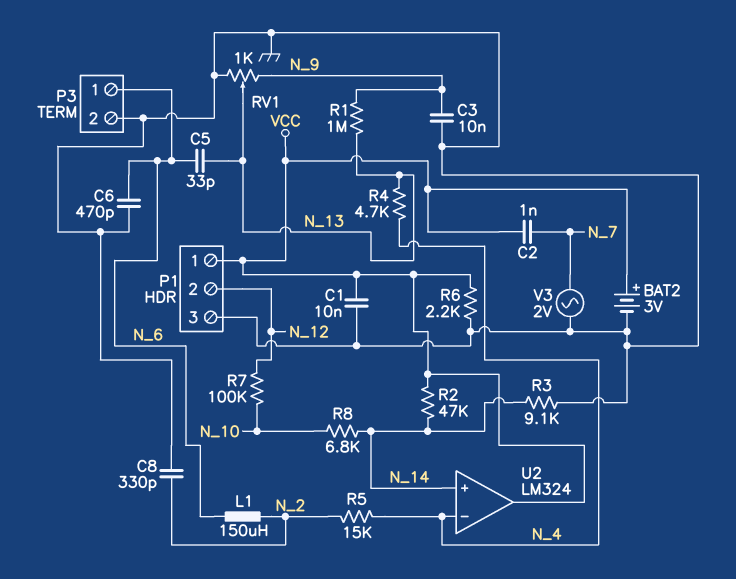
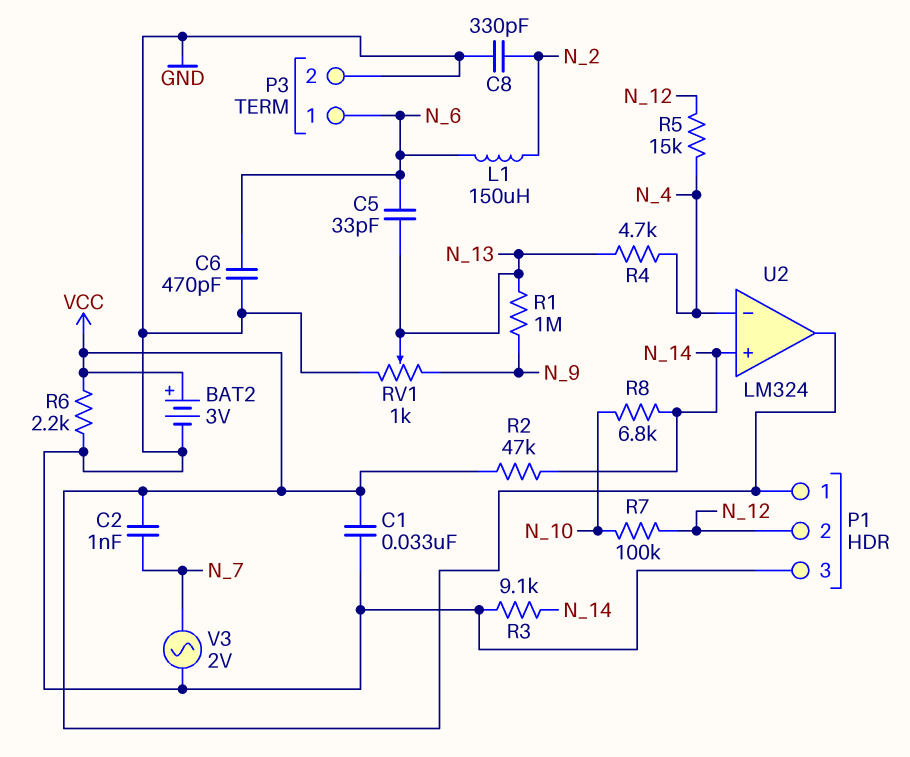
C1: 10nF (GND, VCC) -> 33nF (GND, VCC)
C3: 10nF (GND, N_9) -> none
R5: 15k (N_2, N_4) -> 15k (N_4, N_12)

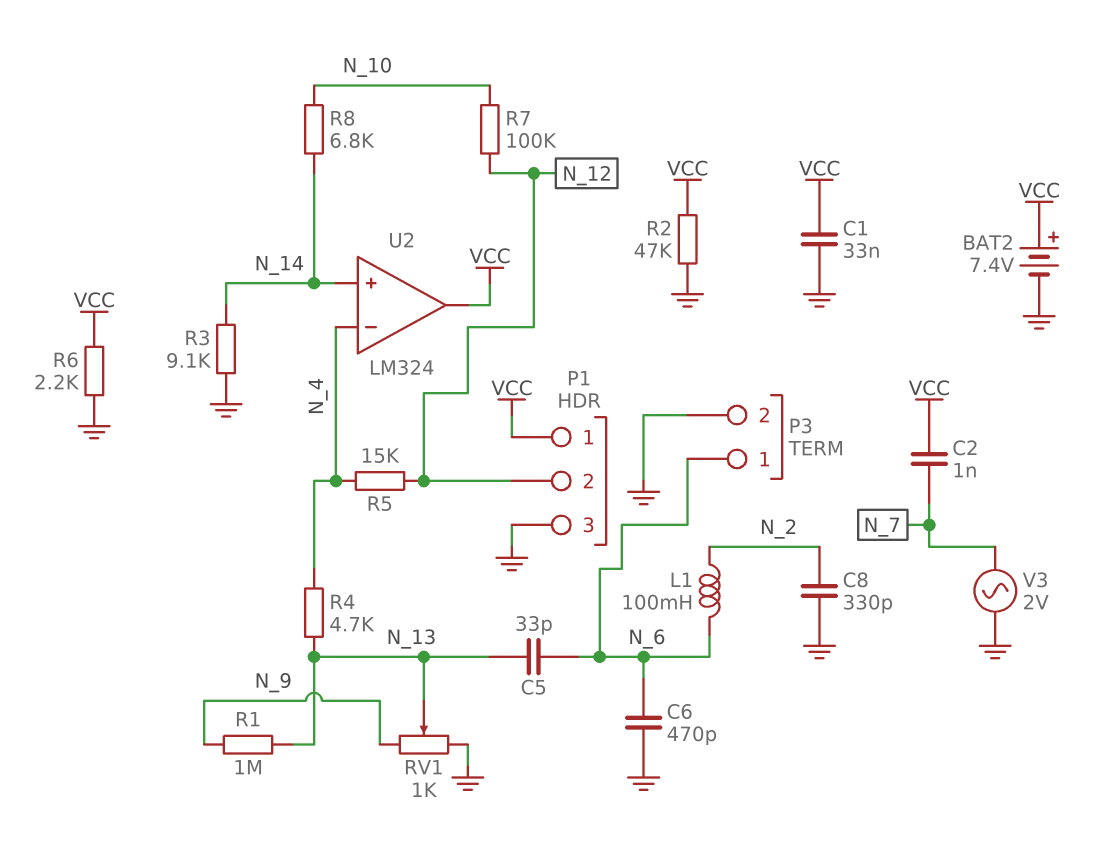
BAT2: 3V (plus VCC, minus GND) -> 7.4V (plus VCC, minus GND)
L1: 150uH (N_2, N_6) -> 100mH (N_2, N_6)
R2: 47k (N_14, VCC) -> 47k (GND, VCC)

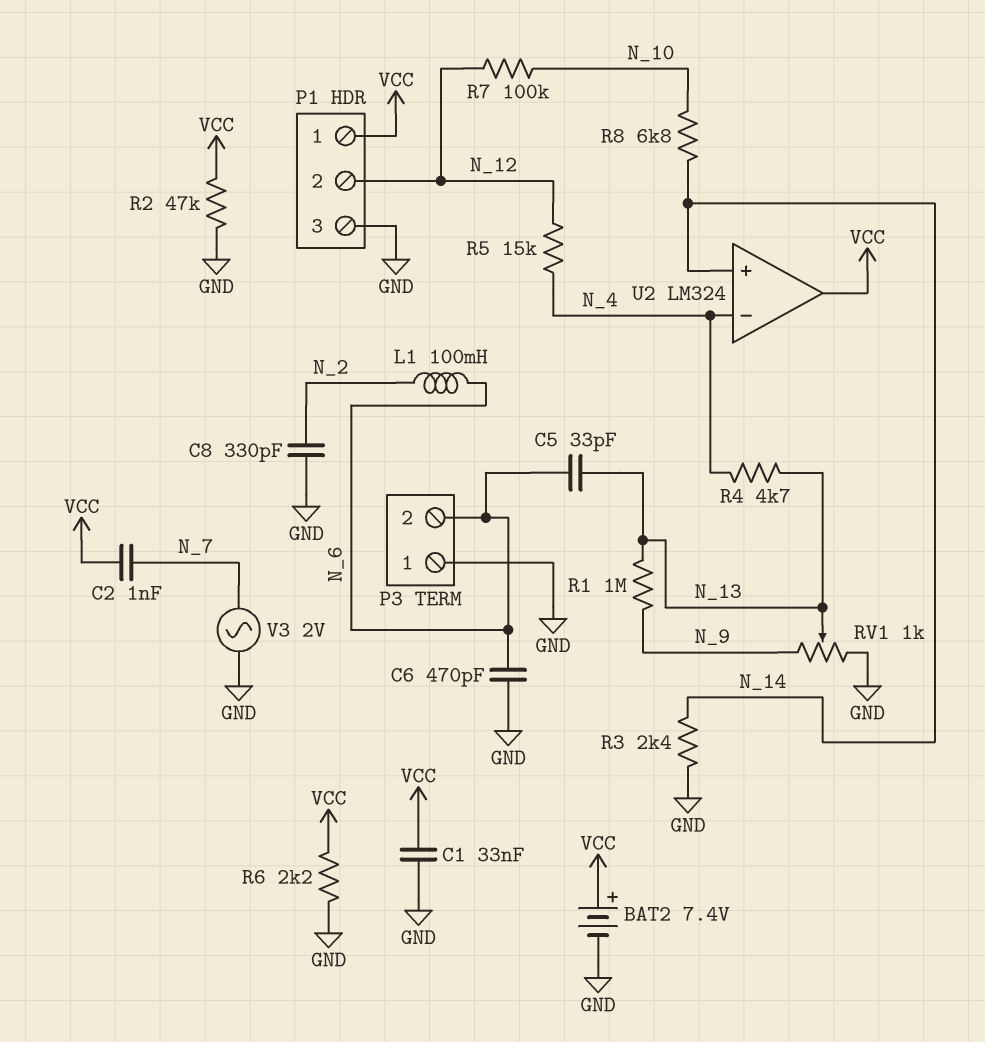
P3 pin 1: N_6 -> GND
P3 pin 2: GND -> N_6
R3: 9.1k (GND, N_14) -> 2.4k (GND, N_14)

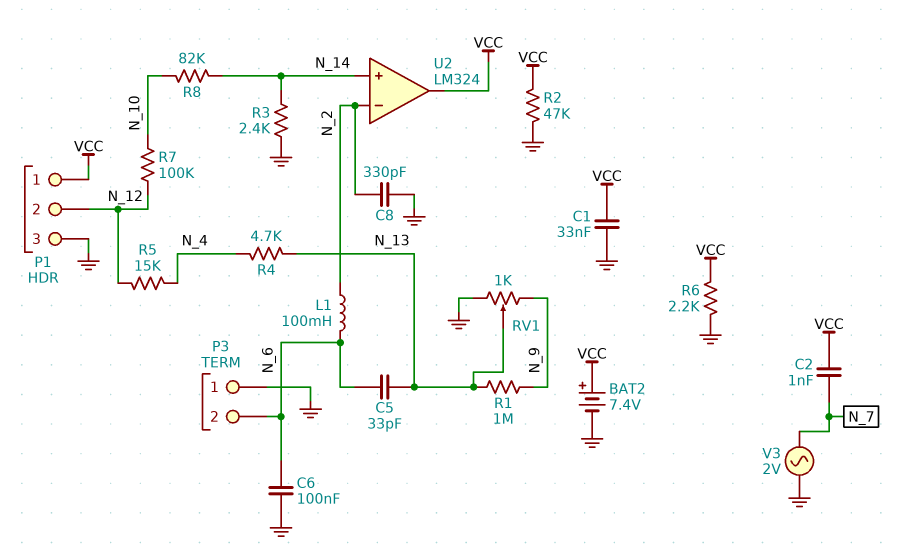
C6: 470pF (GND, N_6) -> 100nF (GND, N_6)
R8: 6.8k (N_10, N_14) -> 82k (N_10, N_14)
U2 pin in-: N_4 -> N_2

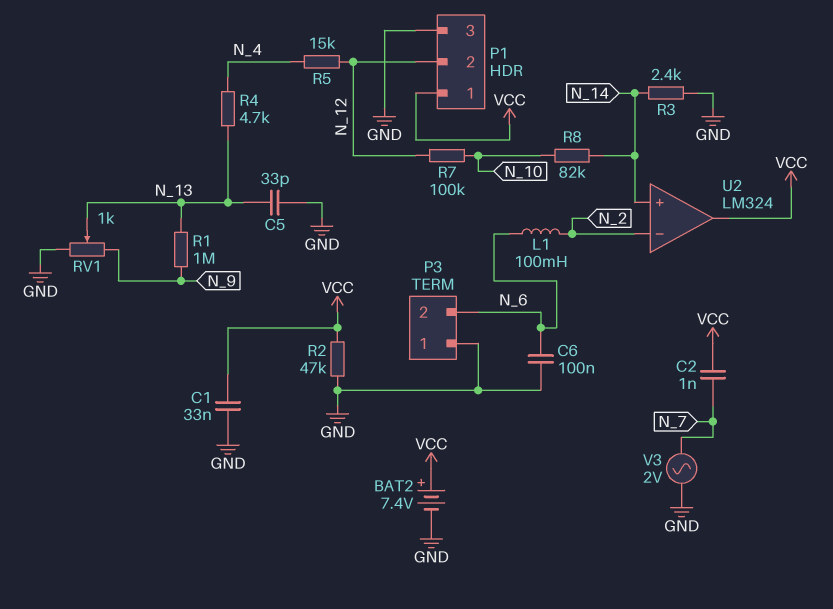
C5: 33pF (N_6, N_13) -> 33pF (GND, N_13)
C8: 330pF (GND, N_2) -> none
R6: 2.2k (GND, VCC) -> none

